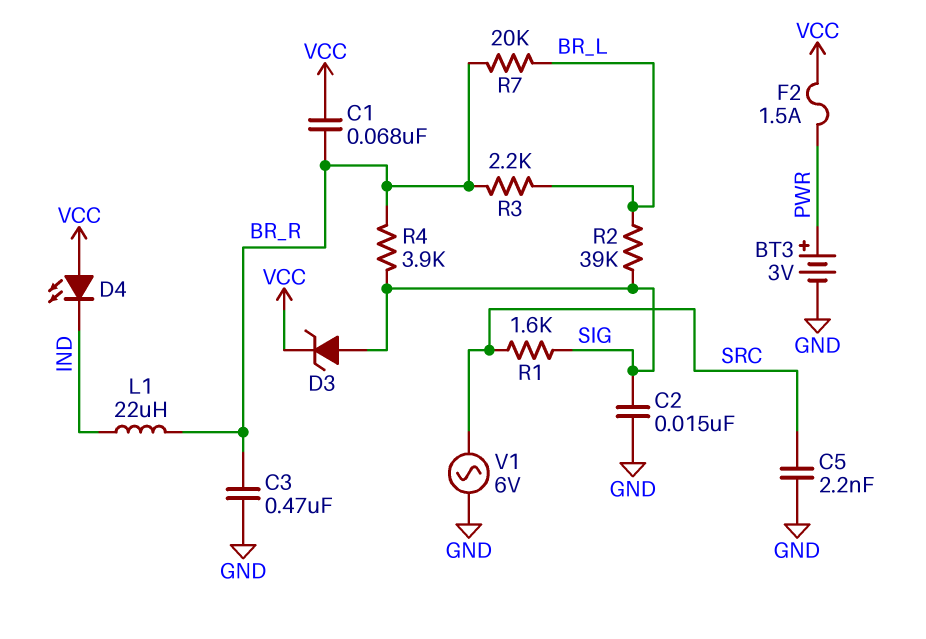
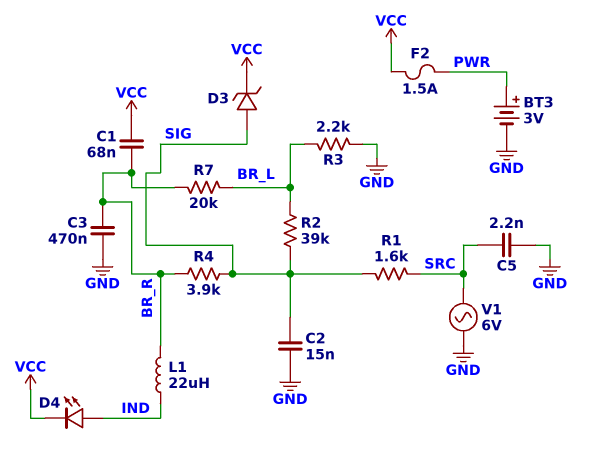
D4: LED (A VCC, K IND) -> LED (A IND, K VCC)
R3: 2.2k (BR_L, BR_R) -> 2.2k (BR_L, GND)

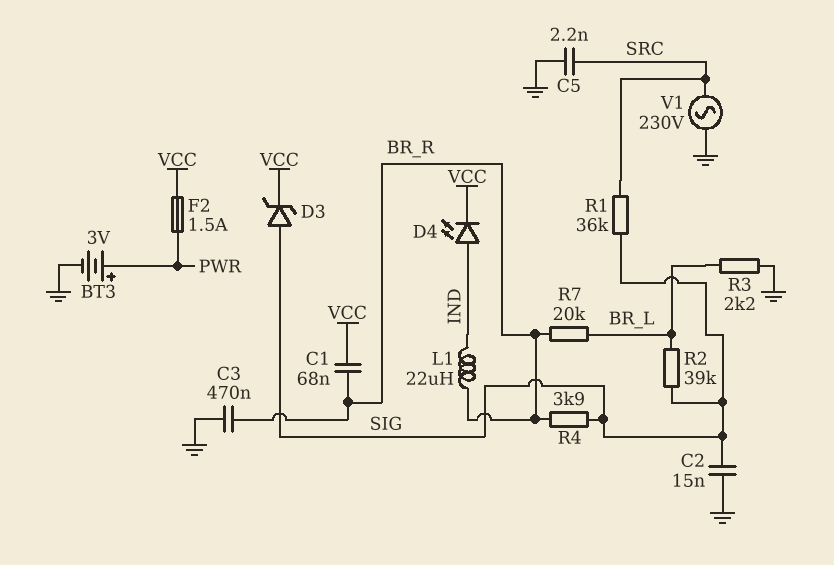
R1: 1.6k (SIG, SRC) -> 36k (SIG, SRC)
V1: AC 6V (GND, SRC) -> AC 230V (GND, SRC)

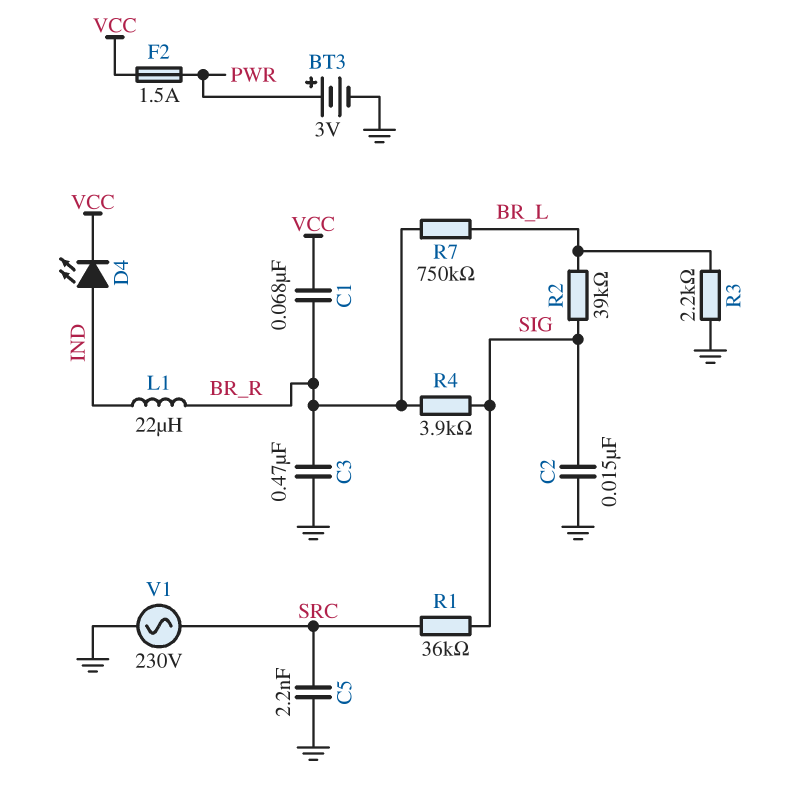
D3: zener (A SIG, K VCC) -> none
R7: 20k (BR_L, BR_R) -> 750k (BR_L, BR_R)

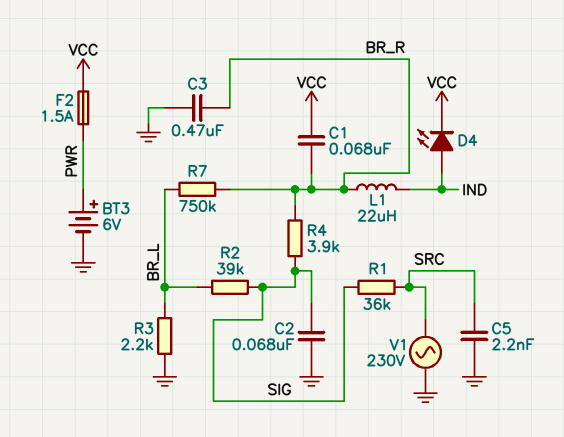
BT3: 3V (plus PWR, minus GND) -> 6V (plus PWR, minus GND)
C2: 15nF (GND, SIG) -> 68nF (GND, SIG)

